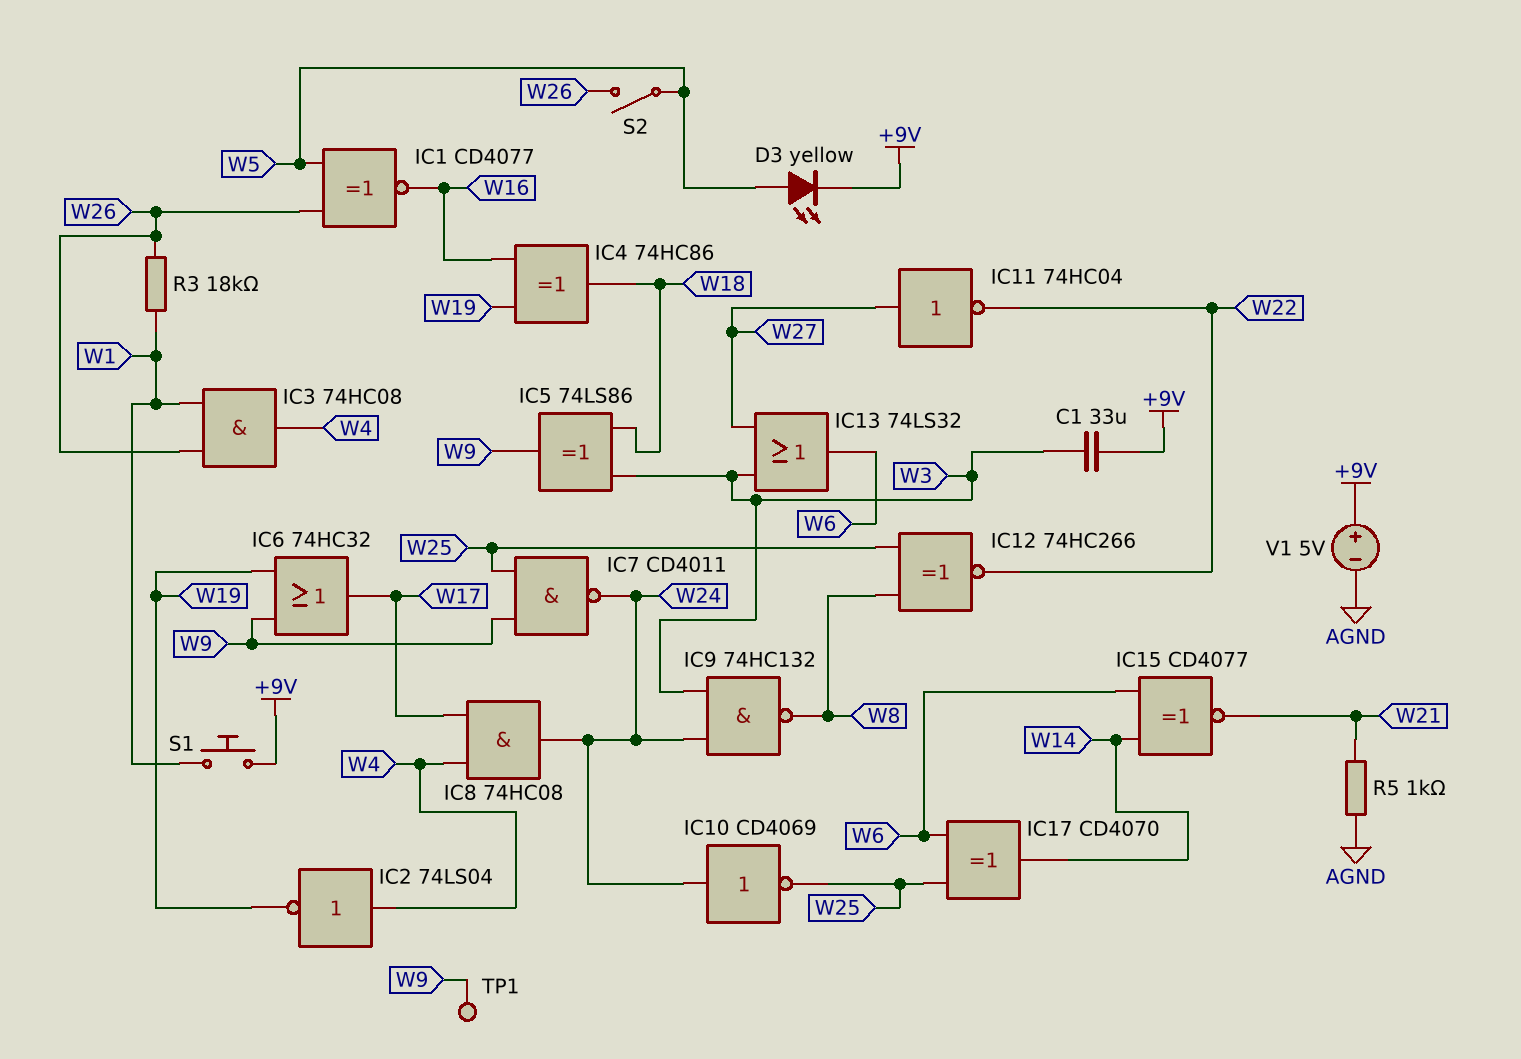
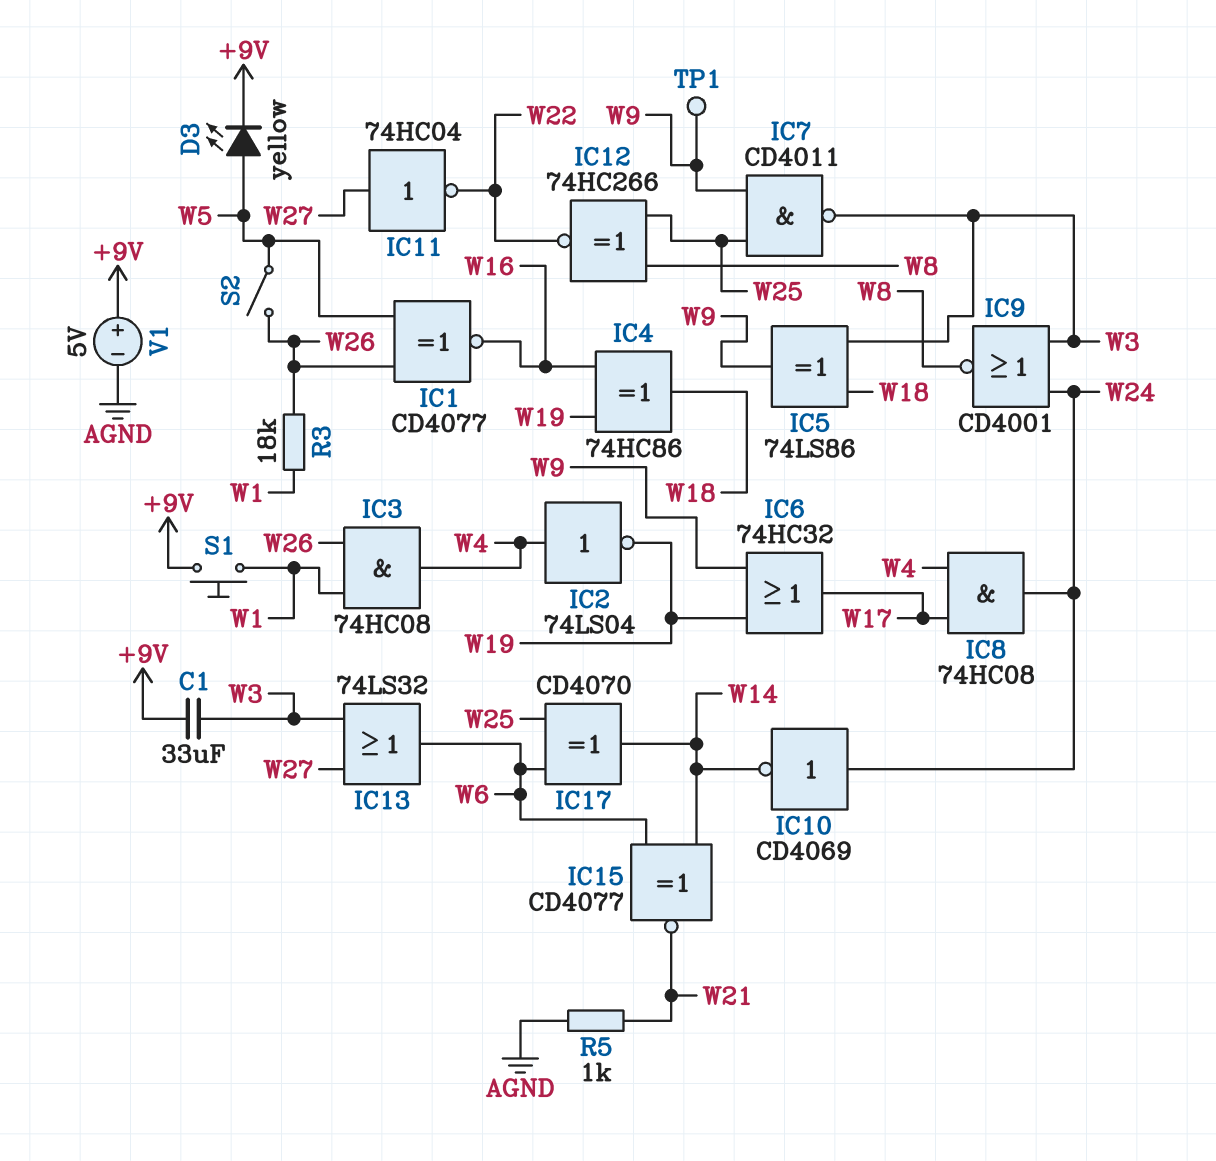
IC7: NAND CD4011 (in W9, in W25, out W24) -> NAND CD4011 (in W9, in W25, out W3)
IC9: NAND 74HC132 (in W3, in W24, out W8) -> NOR CD4001 (in W3, in W24, out W8)
IC10: NOT CD4069 (in W24, out W25) -> NOT CD4069 (in W24, out W14)

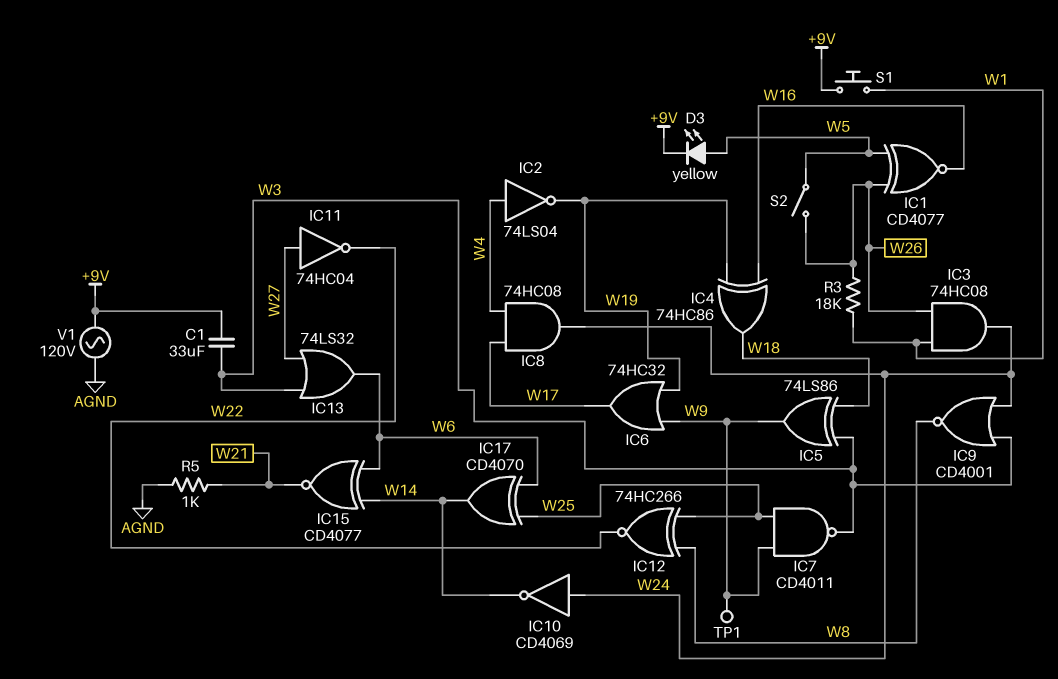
IC3: AND 74HC08 (in W1, in W26, out W4) -> AND 74HC08 (in W1, in W26, out W24)
V1: 5V (plus +9V, minus AGND) -> AC 120V (+9V, AGND)

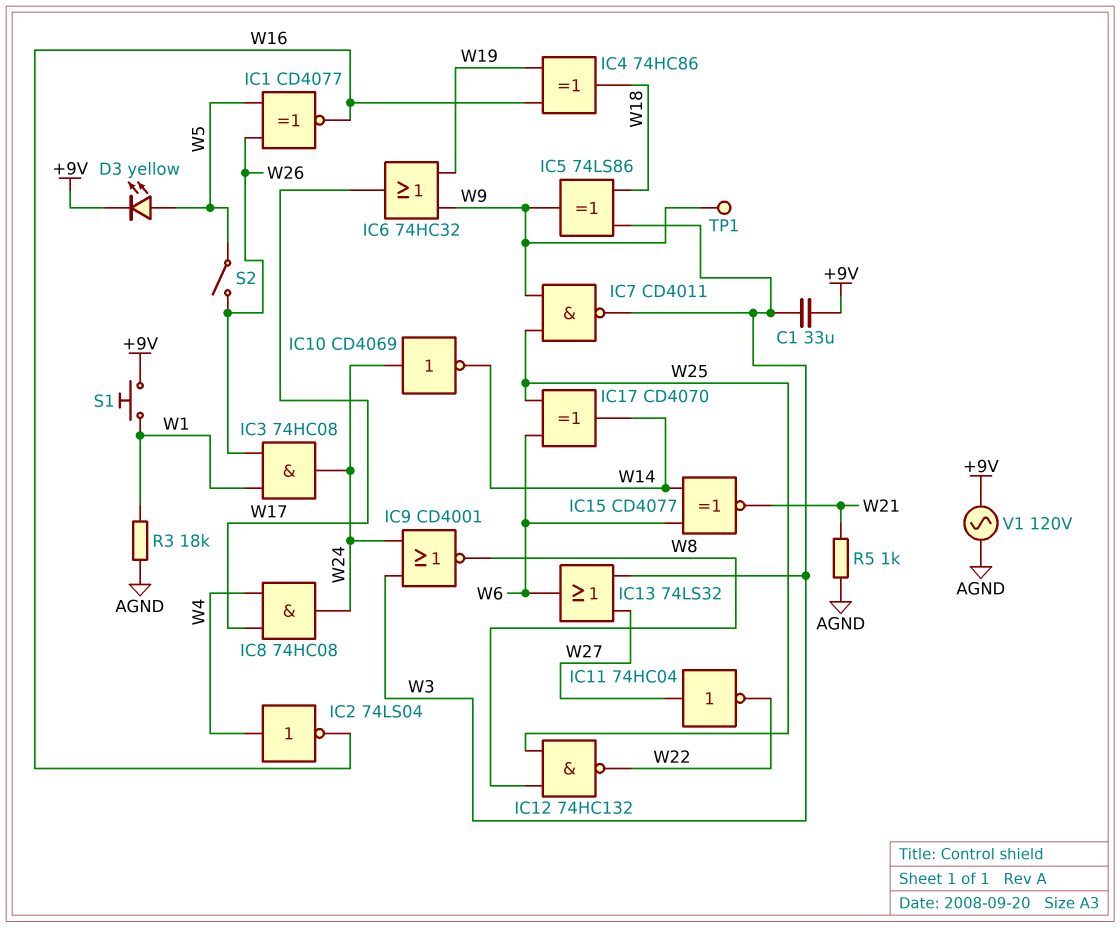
IC2: NOT 74LS04 (in W4, out W19) -> NOT 74LS04 (in W4, out W16)
IC12: XNOR 74HC266 (in W8, in W25, out W22) -> NAND 74HC132 (in W8, in W25, out W22)
R3: 18k (W1, W26) -> 18k (AGND, W1)

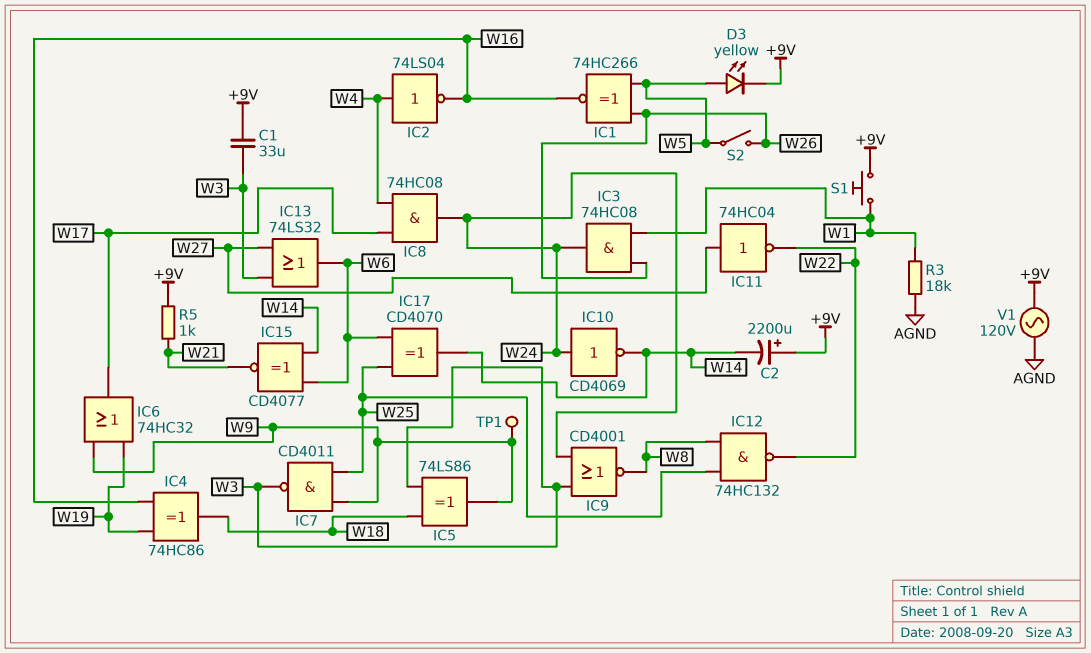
C2: none -> 2200uF (plus +9V, minus W14)
IC1: XNOR CD4077 (in W5, in W26, out W16) -> XNOR 74HC266 (in W5, in W26, out W16)
R5: 1k (AGND, W21) -> 1k (+9V, W21)

